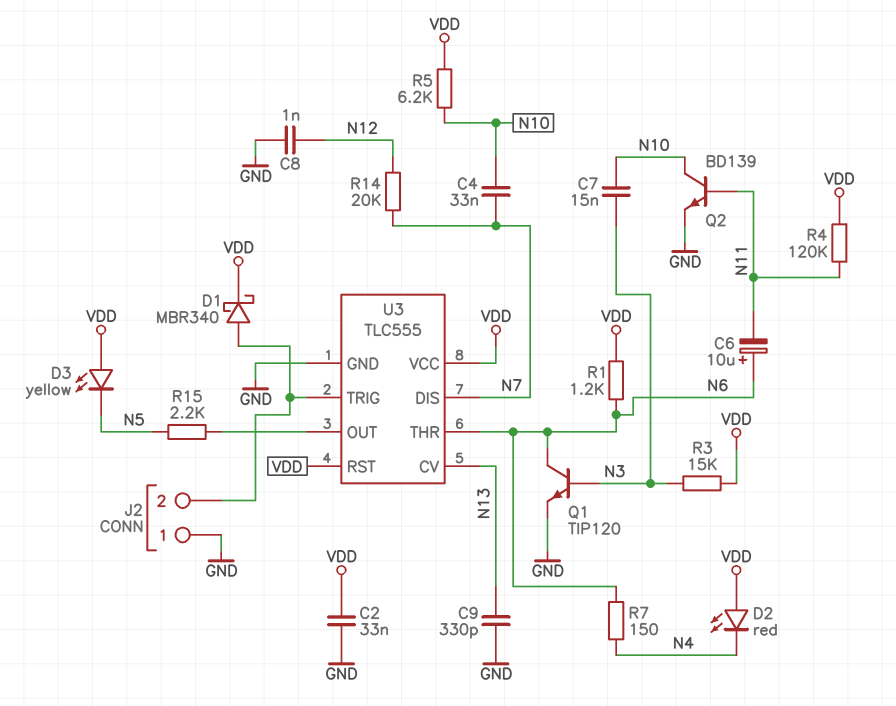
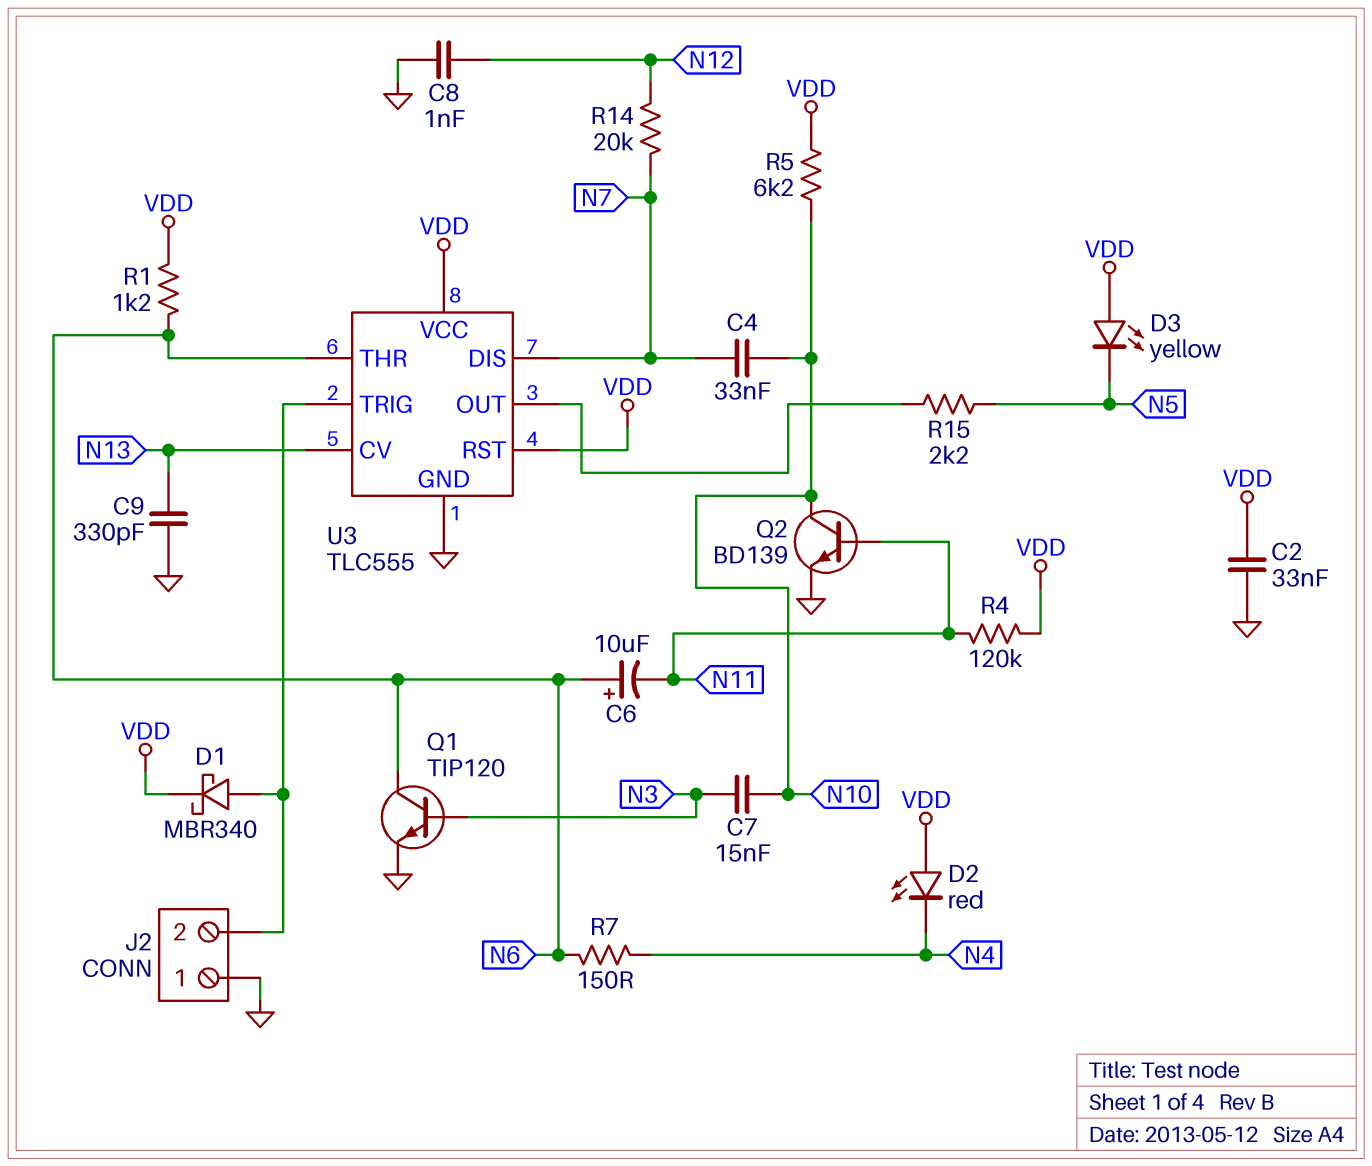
R3: 15k (N3, VDD) -> none

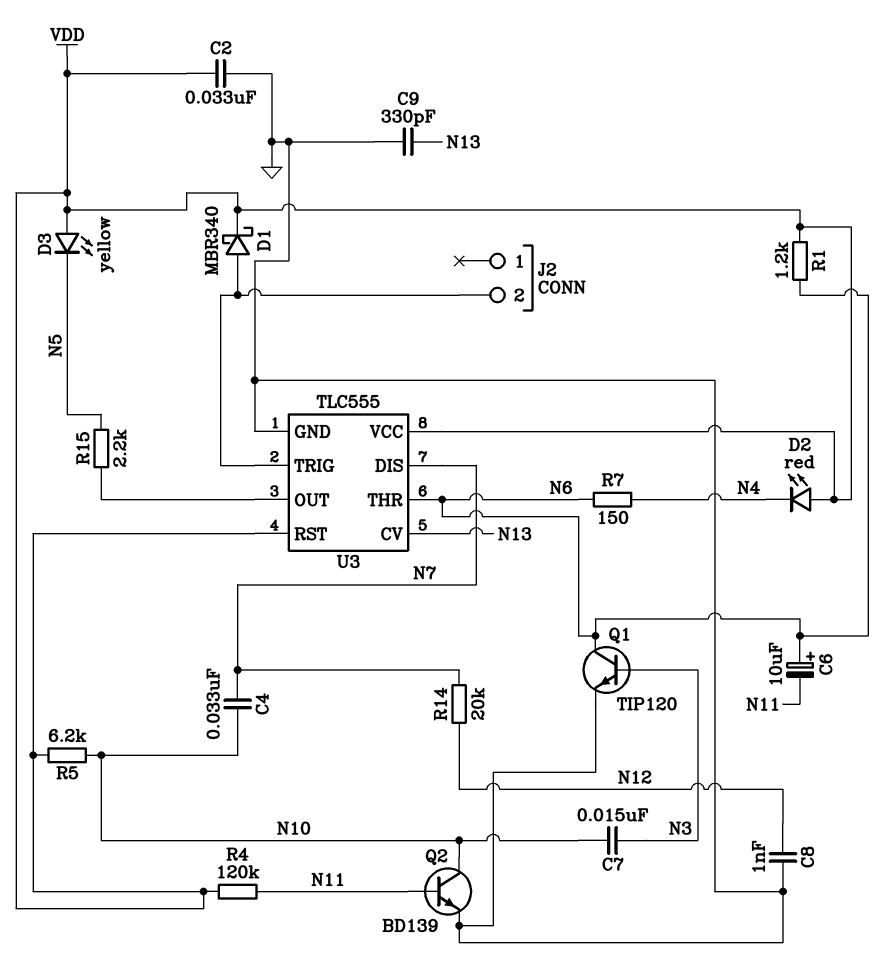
J2 pin 1: GND -> none

